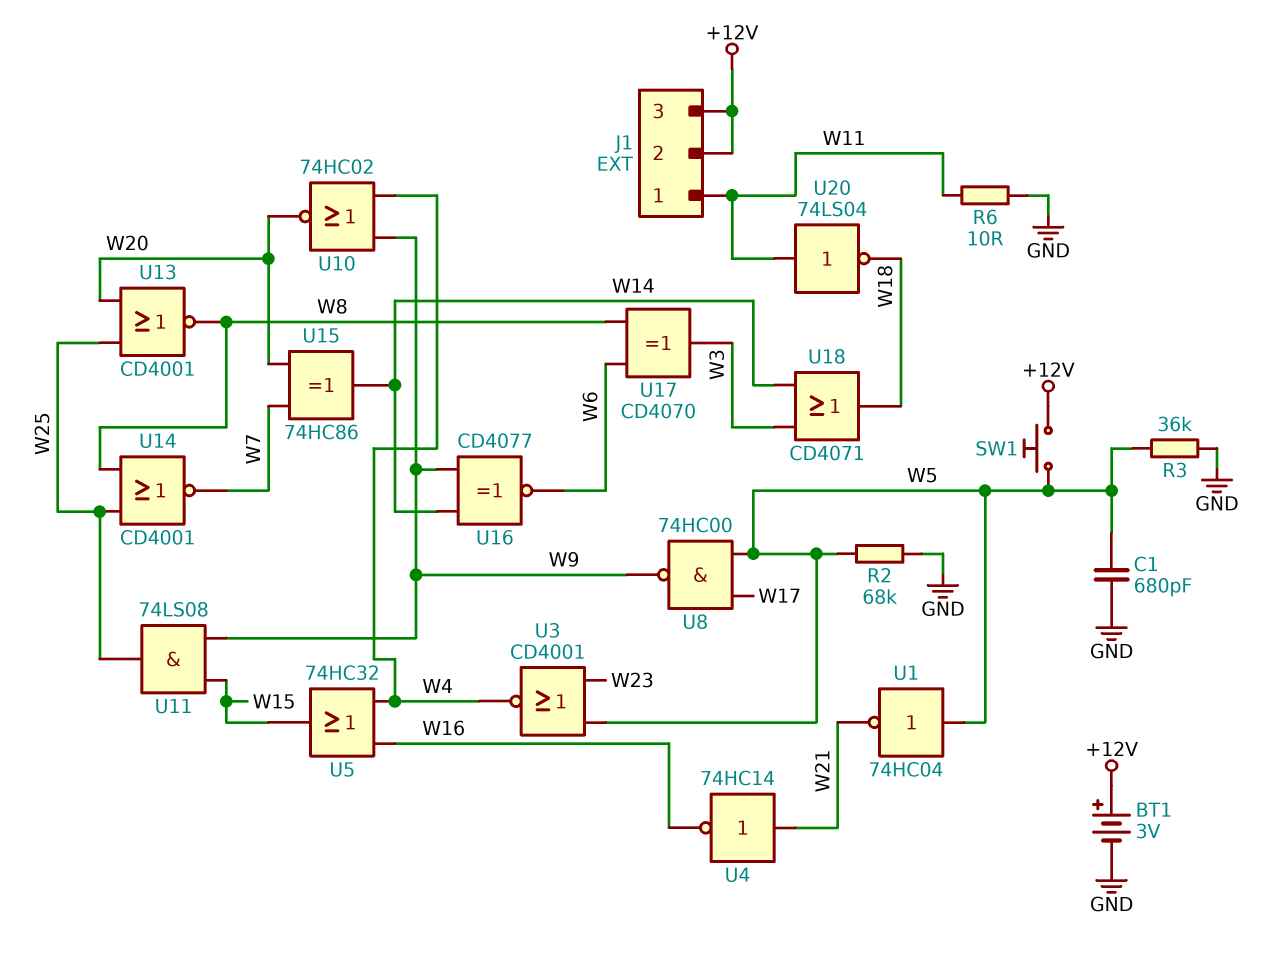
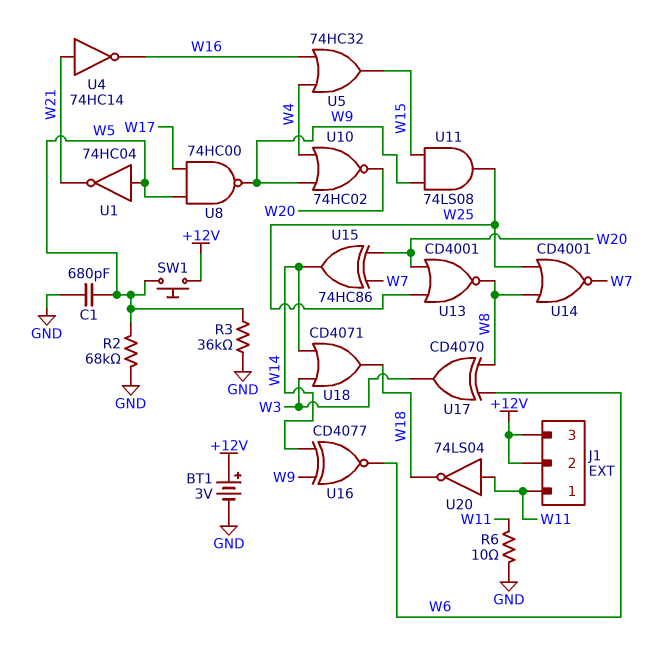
U3: NOR CD4001 (in W5, in W23, out W4) -> none

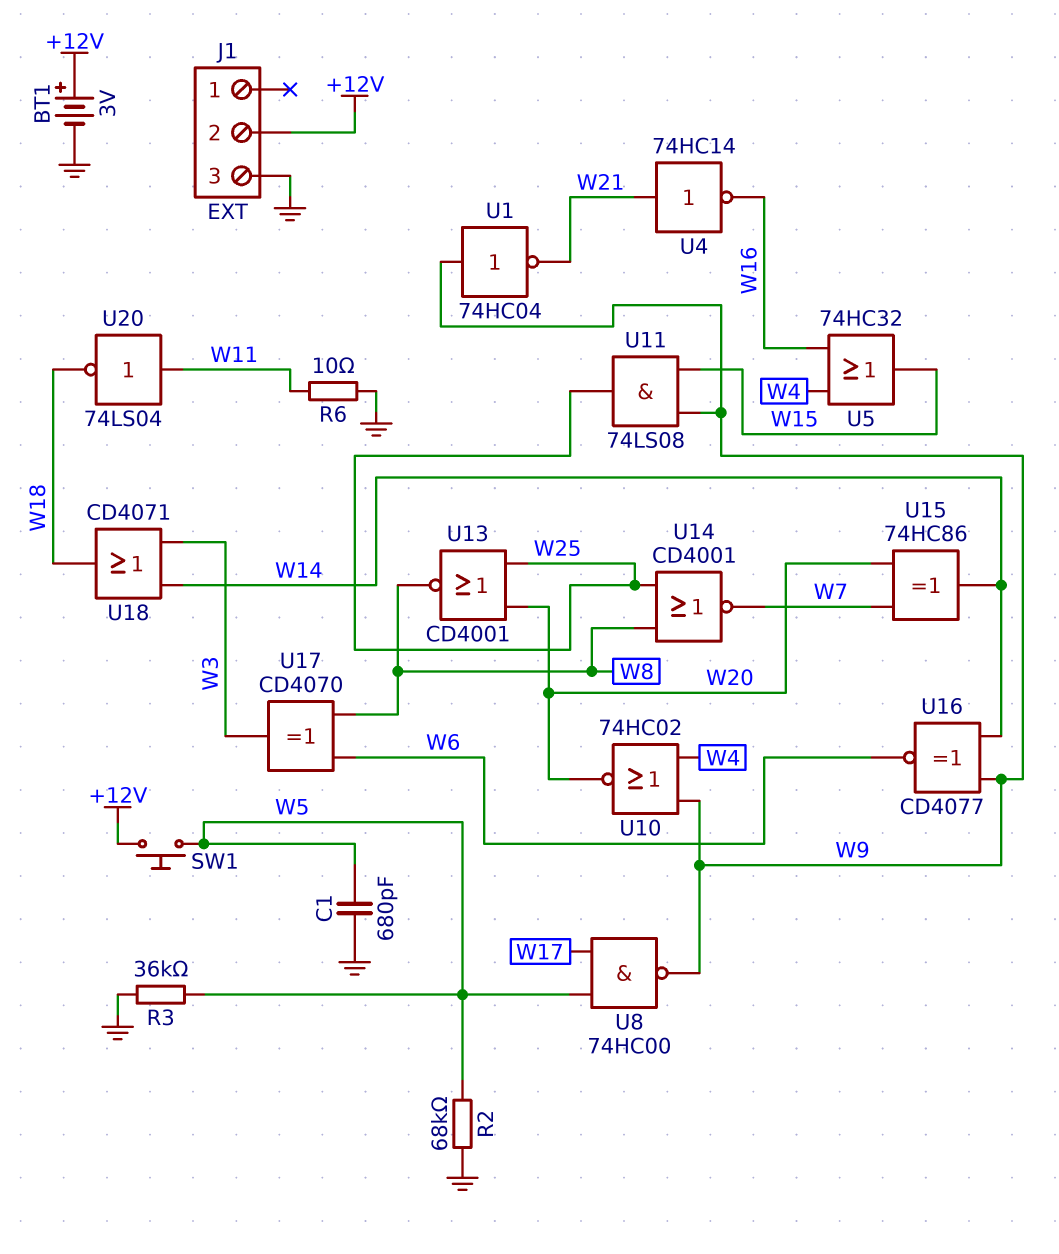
J1 pin 1: W11 -> none
J1 pin 3: +12V -> GND
U1: NOT 74HC04 (in W5, out W21) -> NOT 74HC04 (in W9, out W21)

